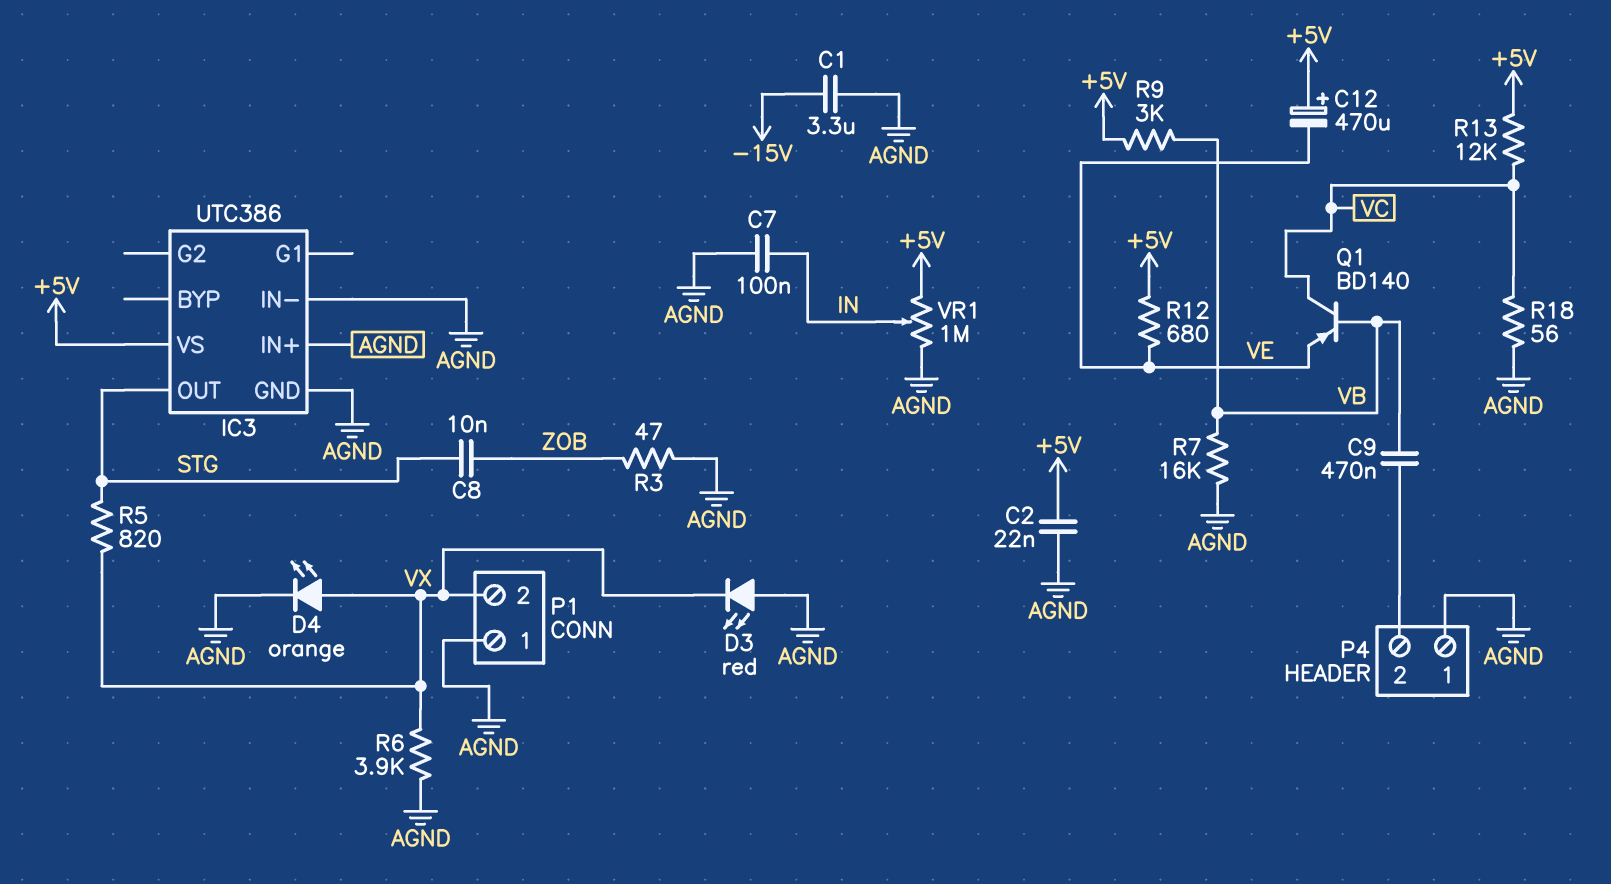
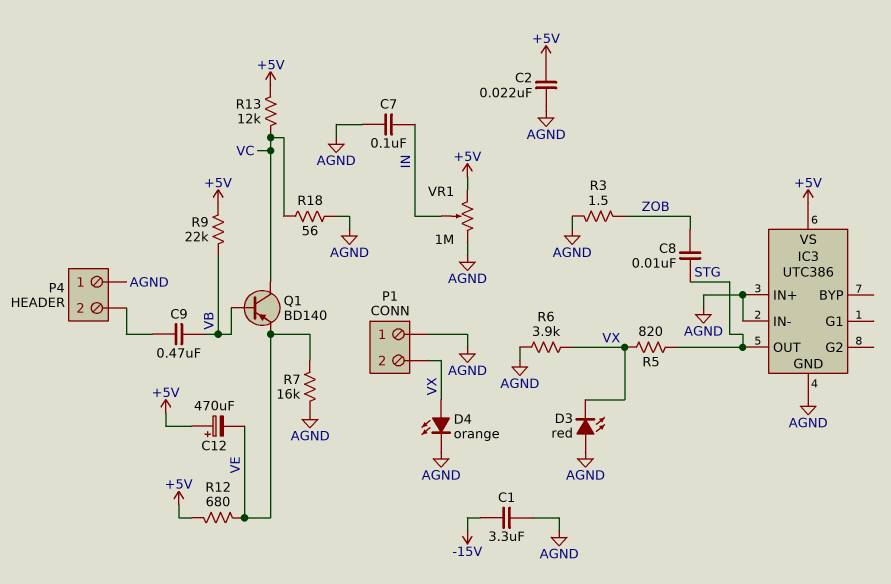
R3: 47 (AGND, ZOB) -> 1.5 (AGND, ZOB)
R7: 16k (AGND, VB) -> 16k (AGND, VE)
R9: 3k (+5V, VB) -> 22k (+5V, VB)

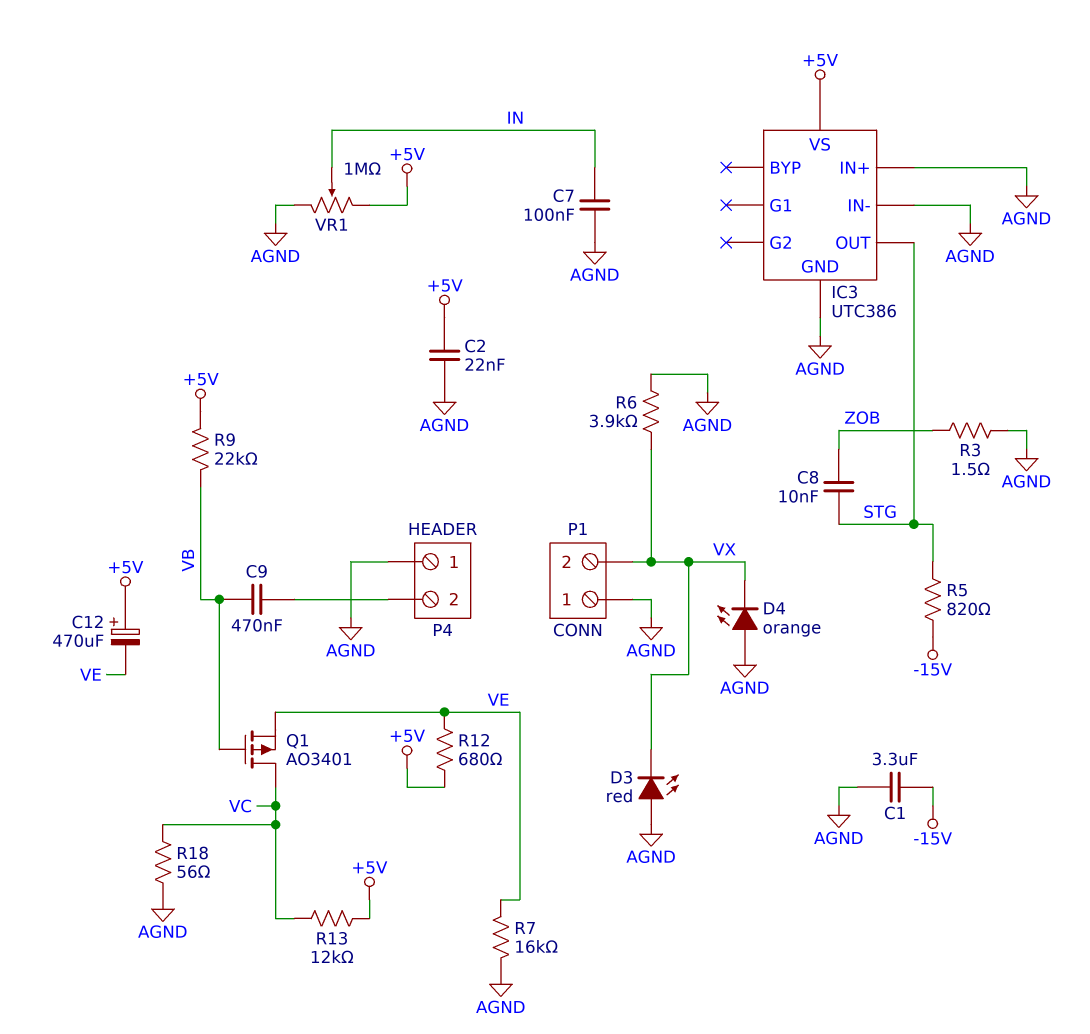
D4: LED orange (A VX, K AGND) -> LED orange (A AGND, K VX)
Q1: PNP BD140 (B VB, C VC, E VE) -> PMOS AO3401 (G VB, D VC, S VE)
R5: 820 (STG, VX) -> 820 (-15V, STG)

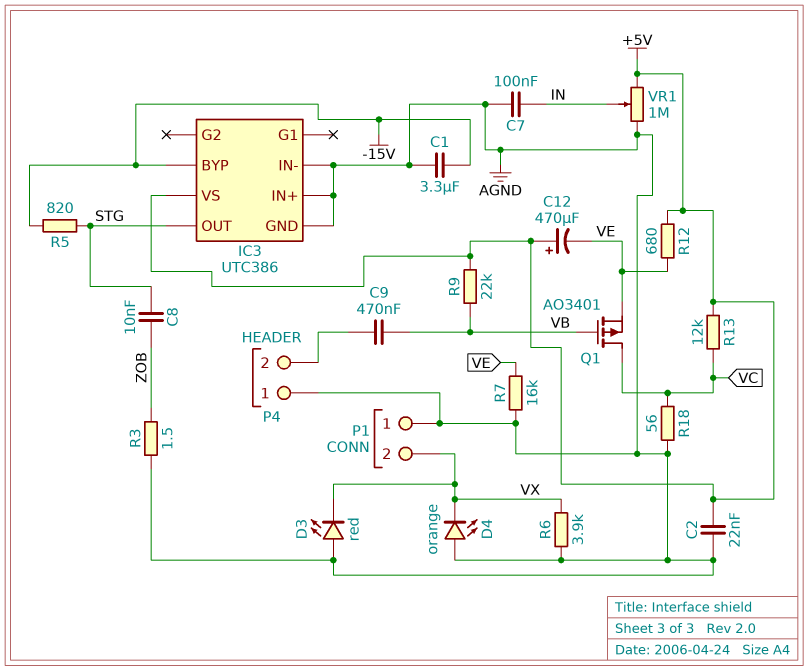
IC3 pin BYP: none -> -15V

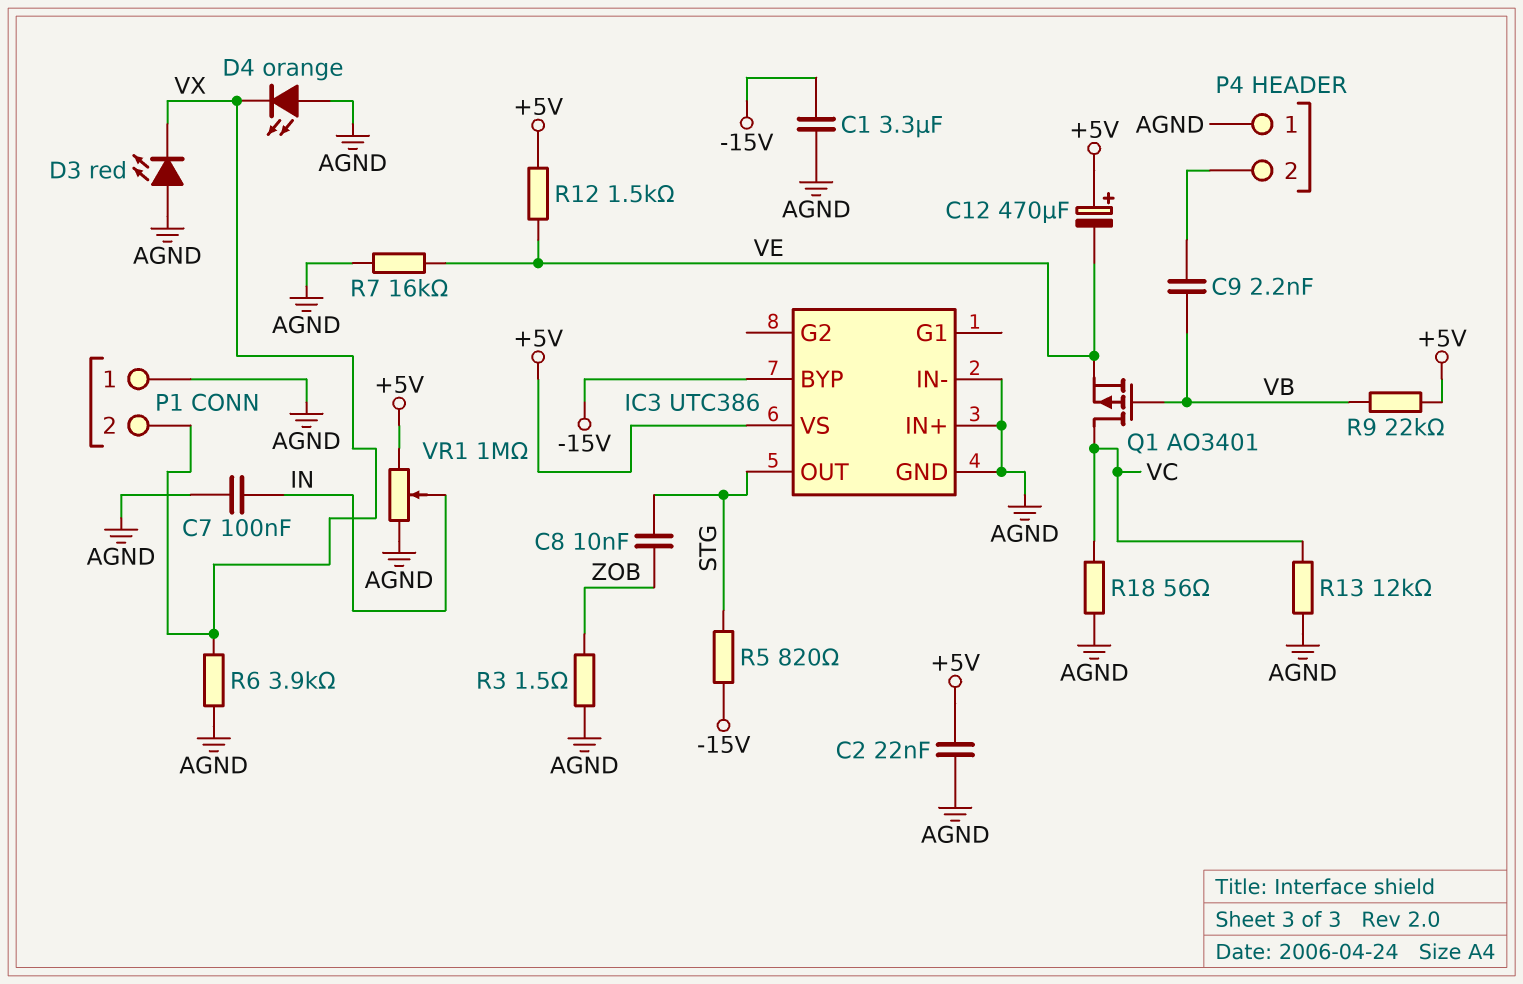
C9: 470nF (P4/2, VB) -> 2.2nF (P4/2, VB)
R12: 680 (+5V, VE) -> 1.5k (+5V, VE)
R13: 12k (+5V, VC) -> 12k (AGND, VC)

